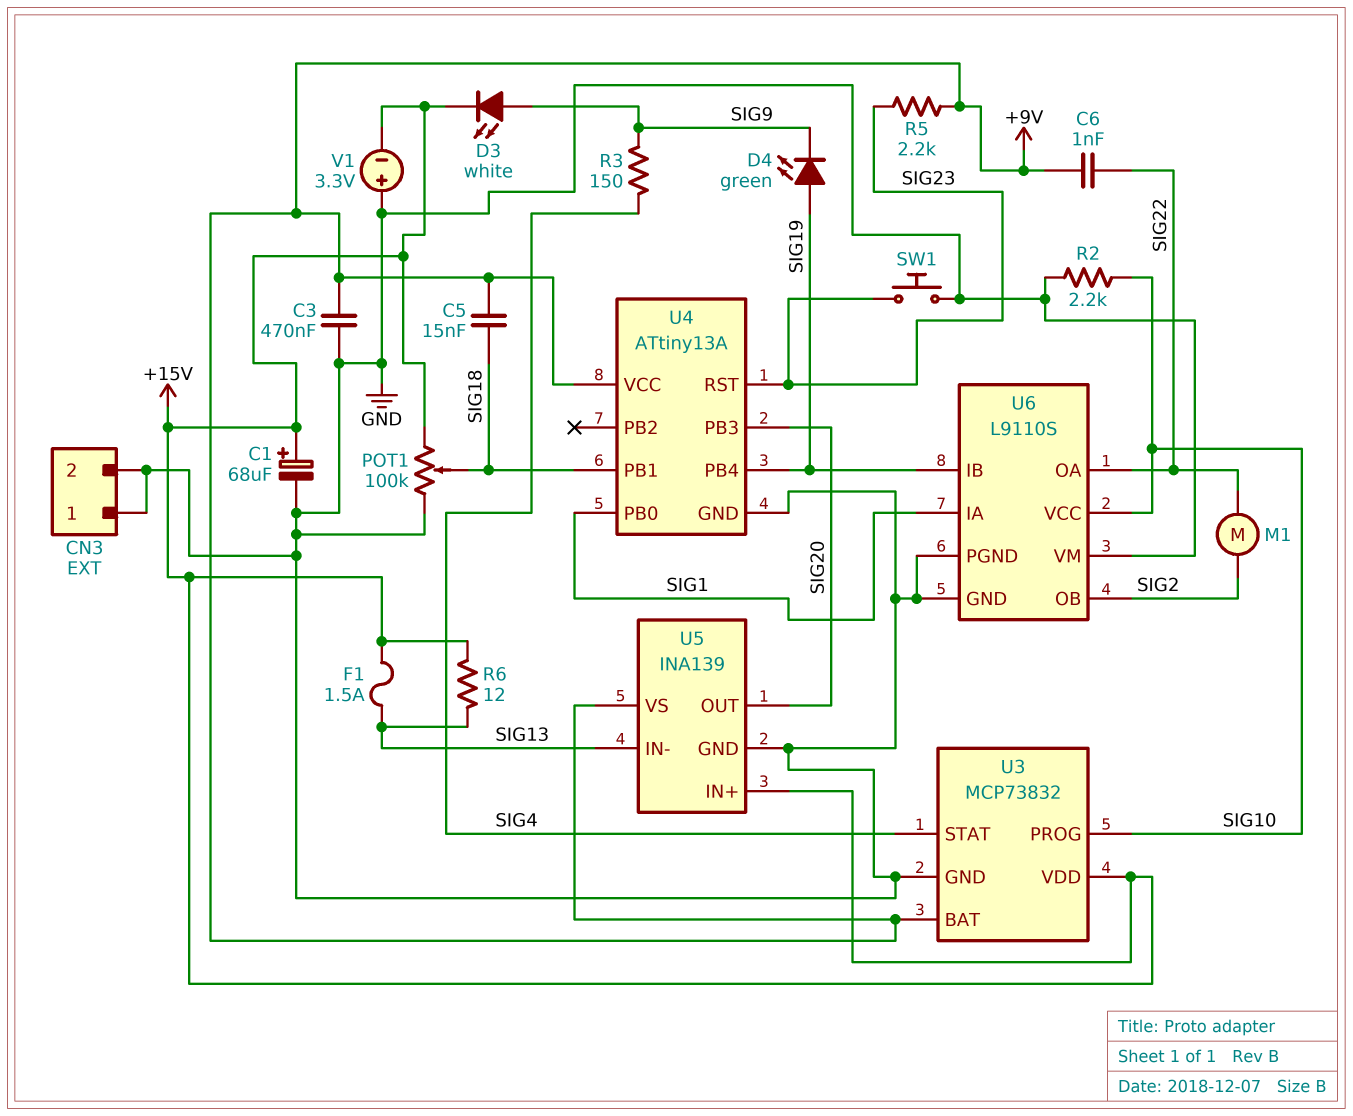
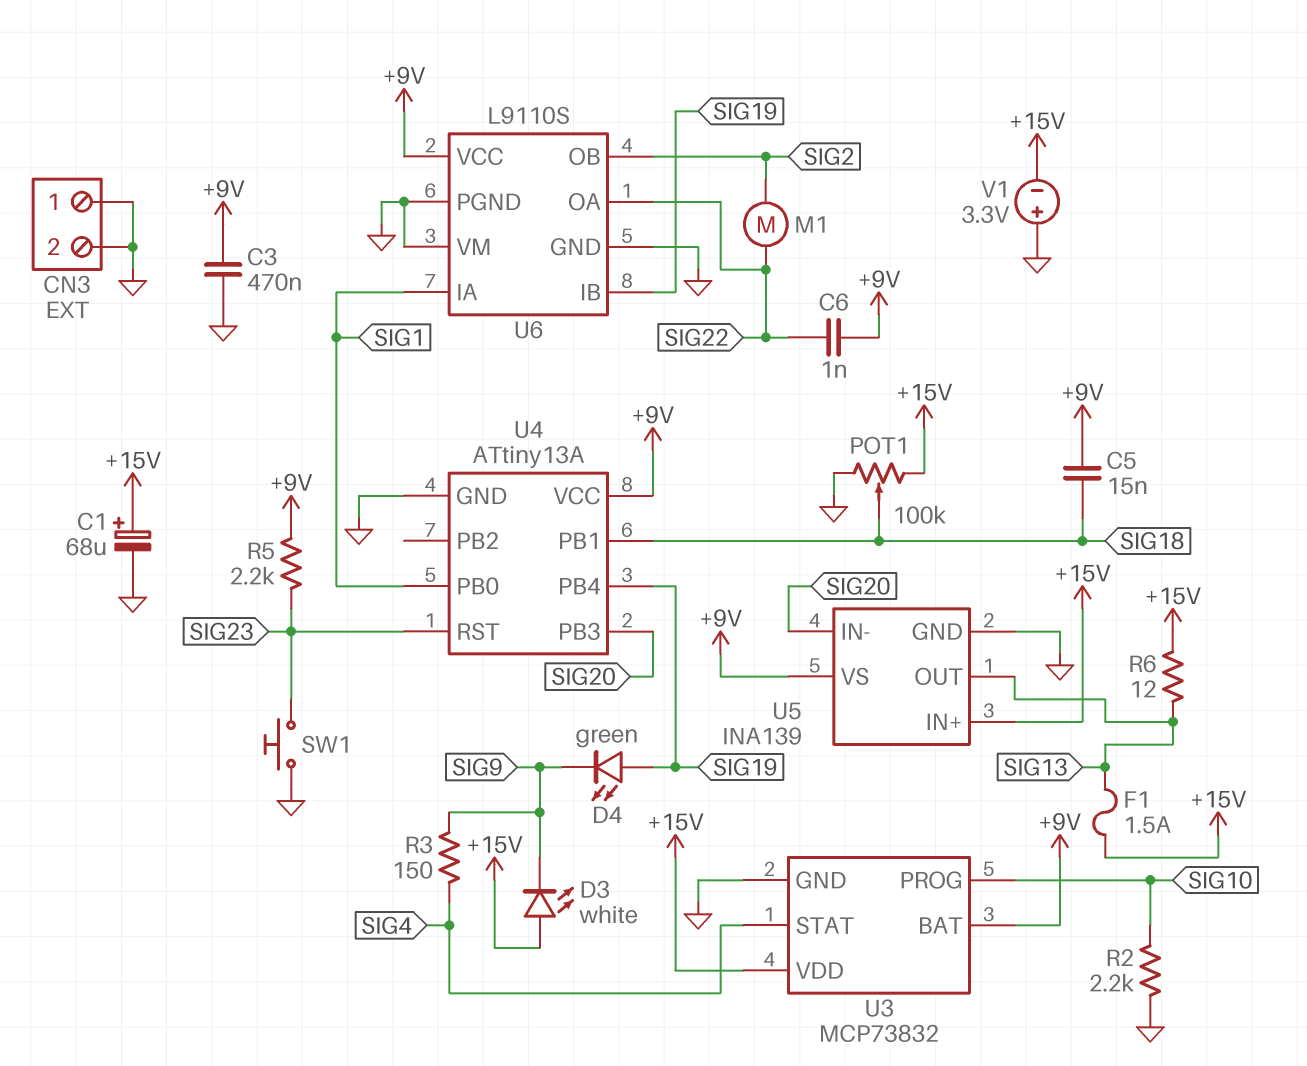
D3: LED white (A SIG9, K +15V) -> LED white (A +15V, K SIG9)
U5 pin IN-: SIG13 -> SIG20
U5 pin OUT: SIG20 -> SIG13
U6 pin VCC: SIG10 -> +9V

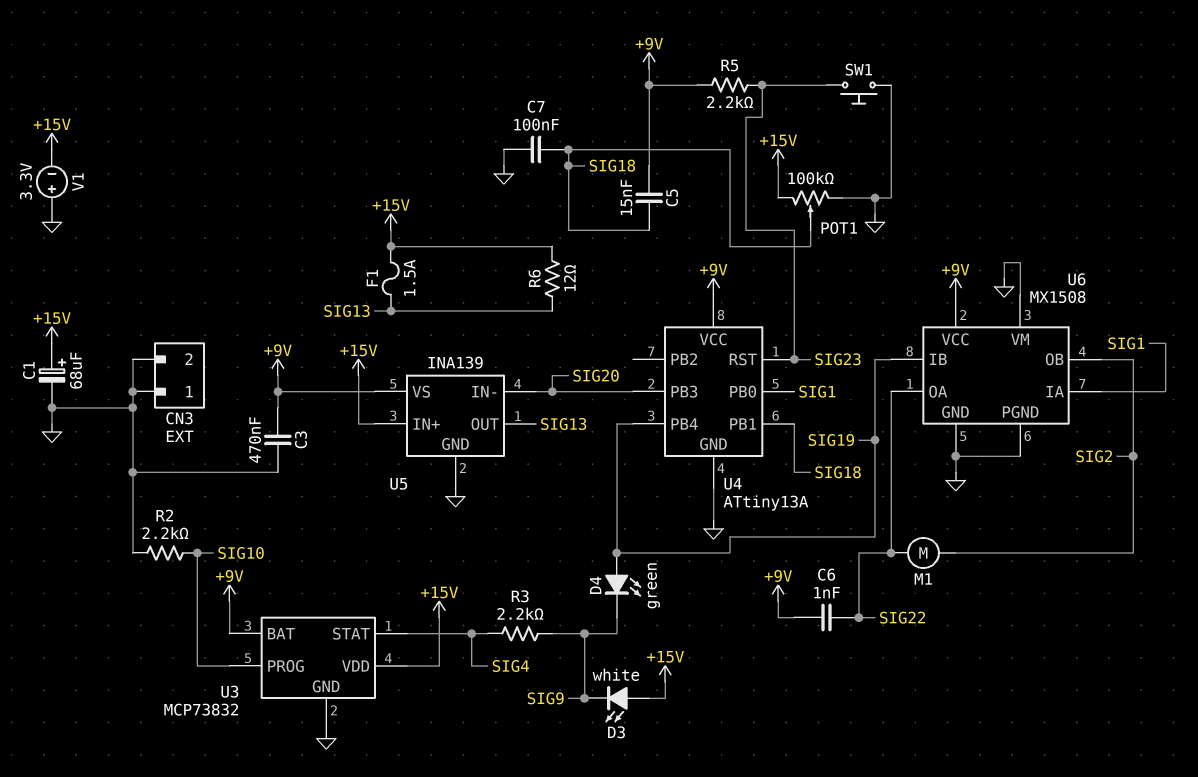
C7: none -> 100nF (GND, SIG18)
R3: 150 (SIG4, SIG9) -> 2.2k (SIG4, SIG9)
U6: L9110S -> MX1508

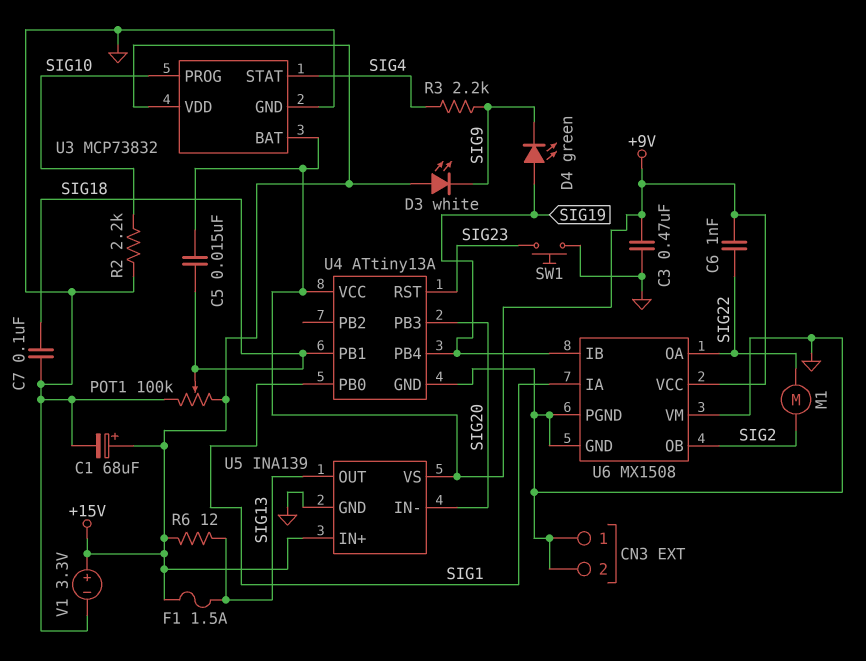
R5: 2.2k (+9V, SIG23) -> none
V1: 3.3V (plus GND, minus +15V) -> 3.3V (plus +15V, minus GND)

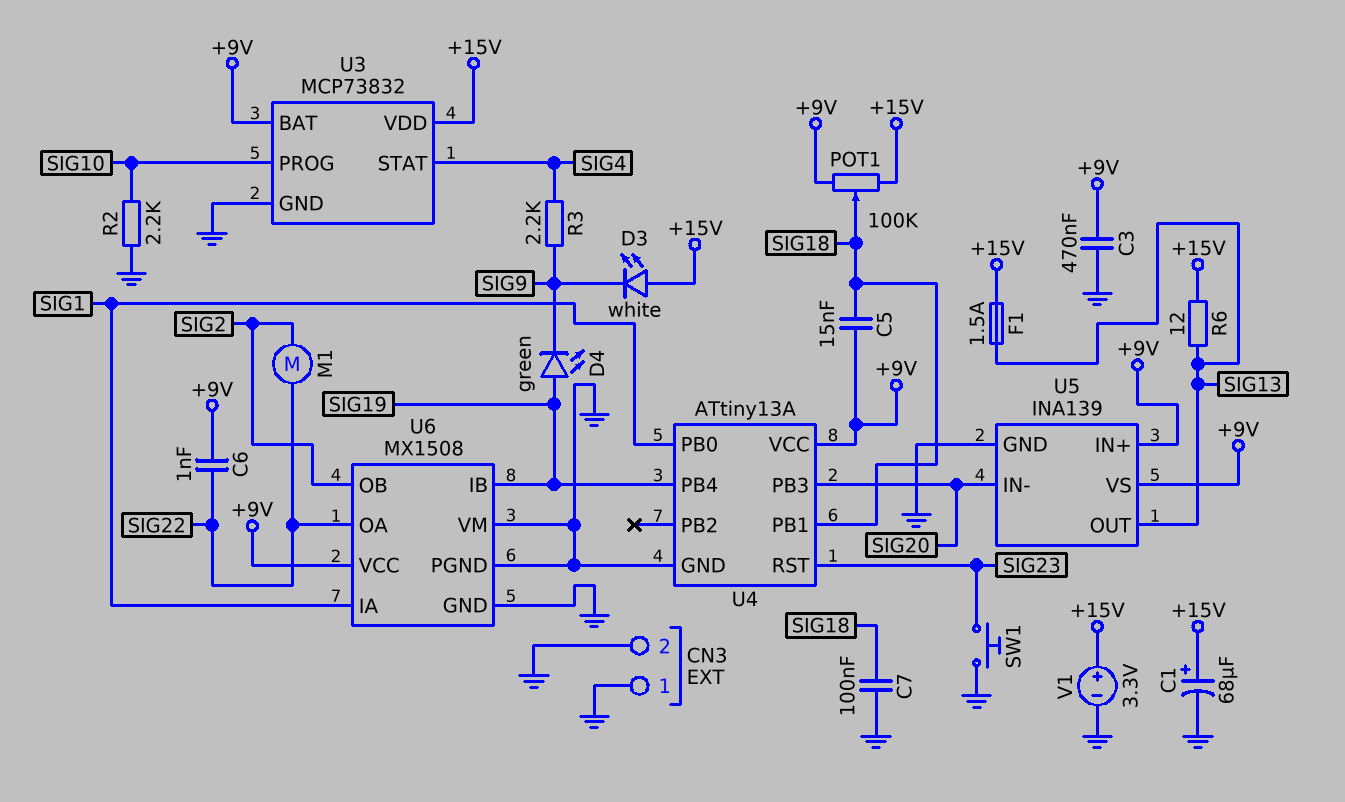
POT1: 100k (+15V, GND, wiper SIG18) -> 100k (+9V, +15V, wiper SIG18)
U5 pin IN+: +15V -> +9V

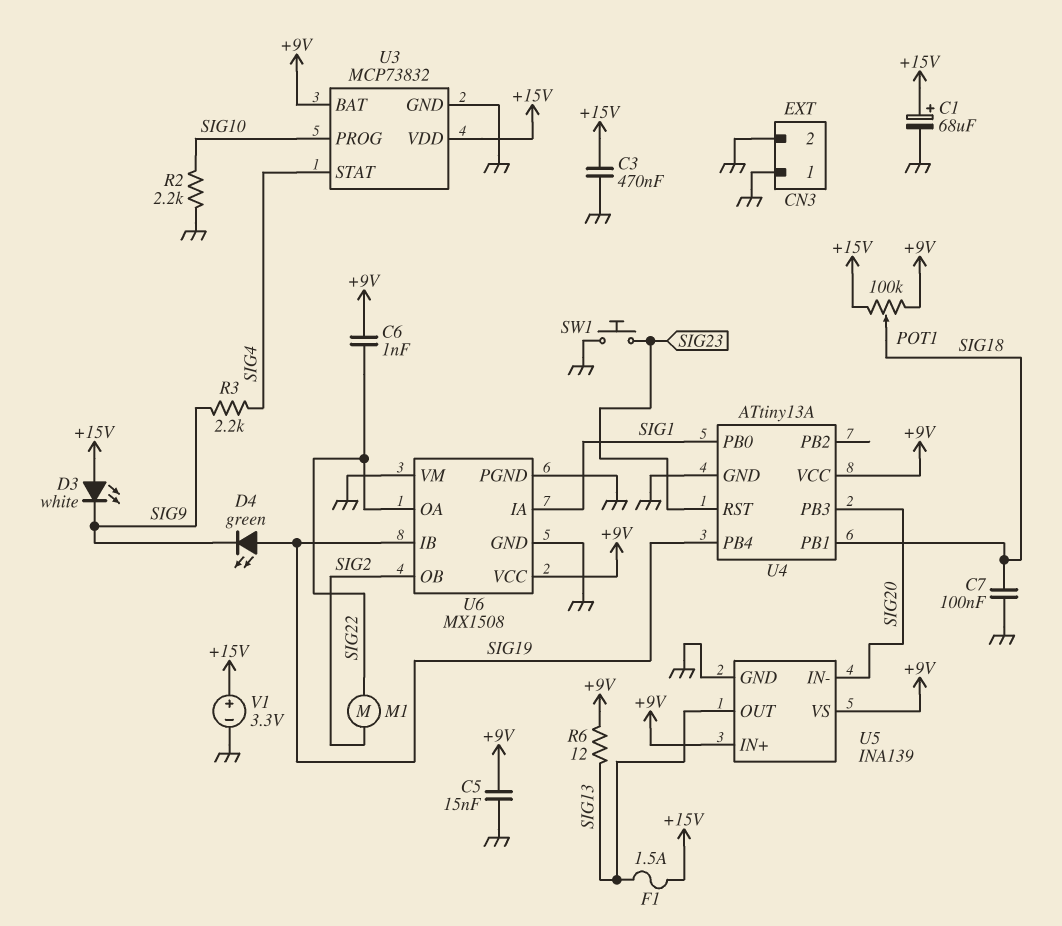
C3: 470nF (+9V, GND) -> 470nF (+15V, GND)
C5: 15nF (+9V, SIG18) -> 15nF (+9V, GND)
R6: 12 (+15V, SIG13) -> 12 (+9V, SIG13)

